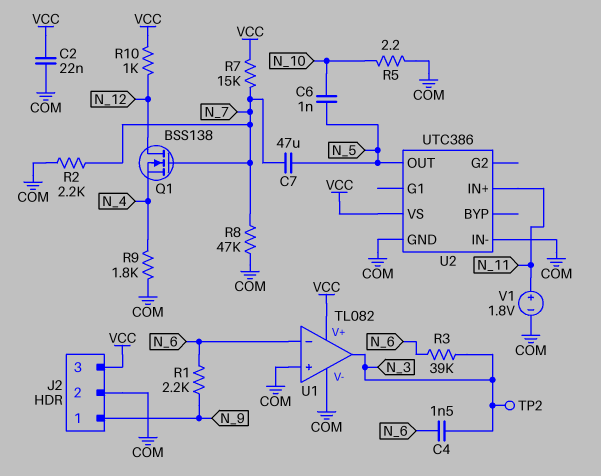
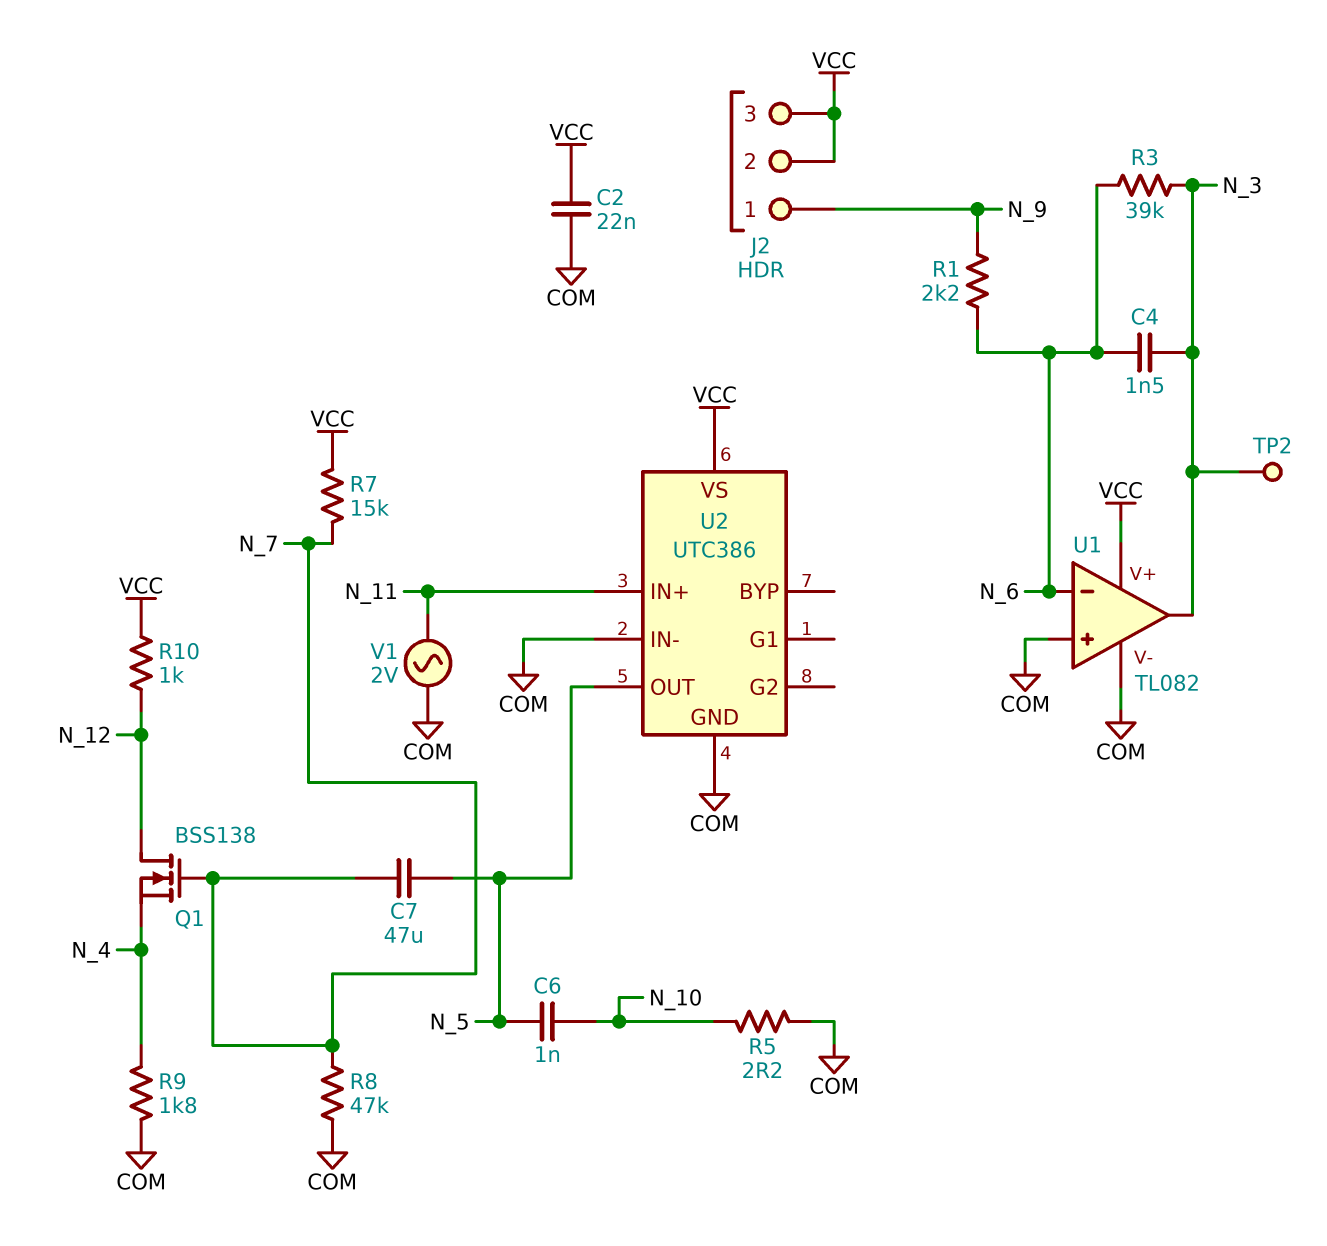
J2 pin 2: COM -> VCC
R2: 2.2k (COM, N_7) -> none
V1: 1.8V (plus N_11, minus COM) -> AC 2V (COM, N_11)

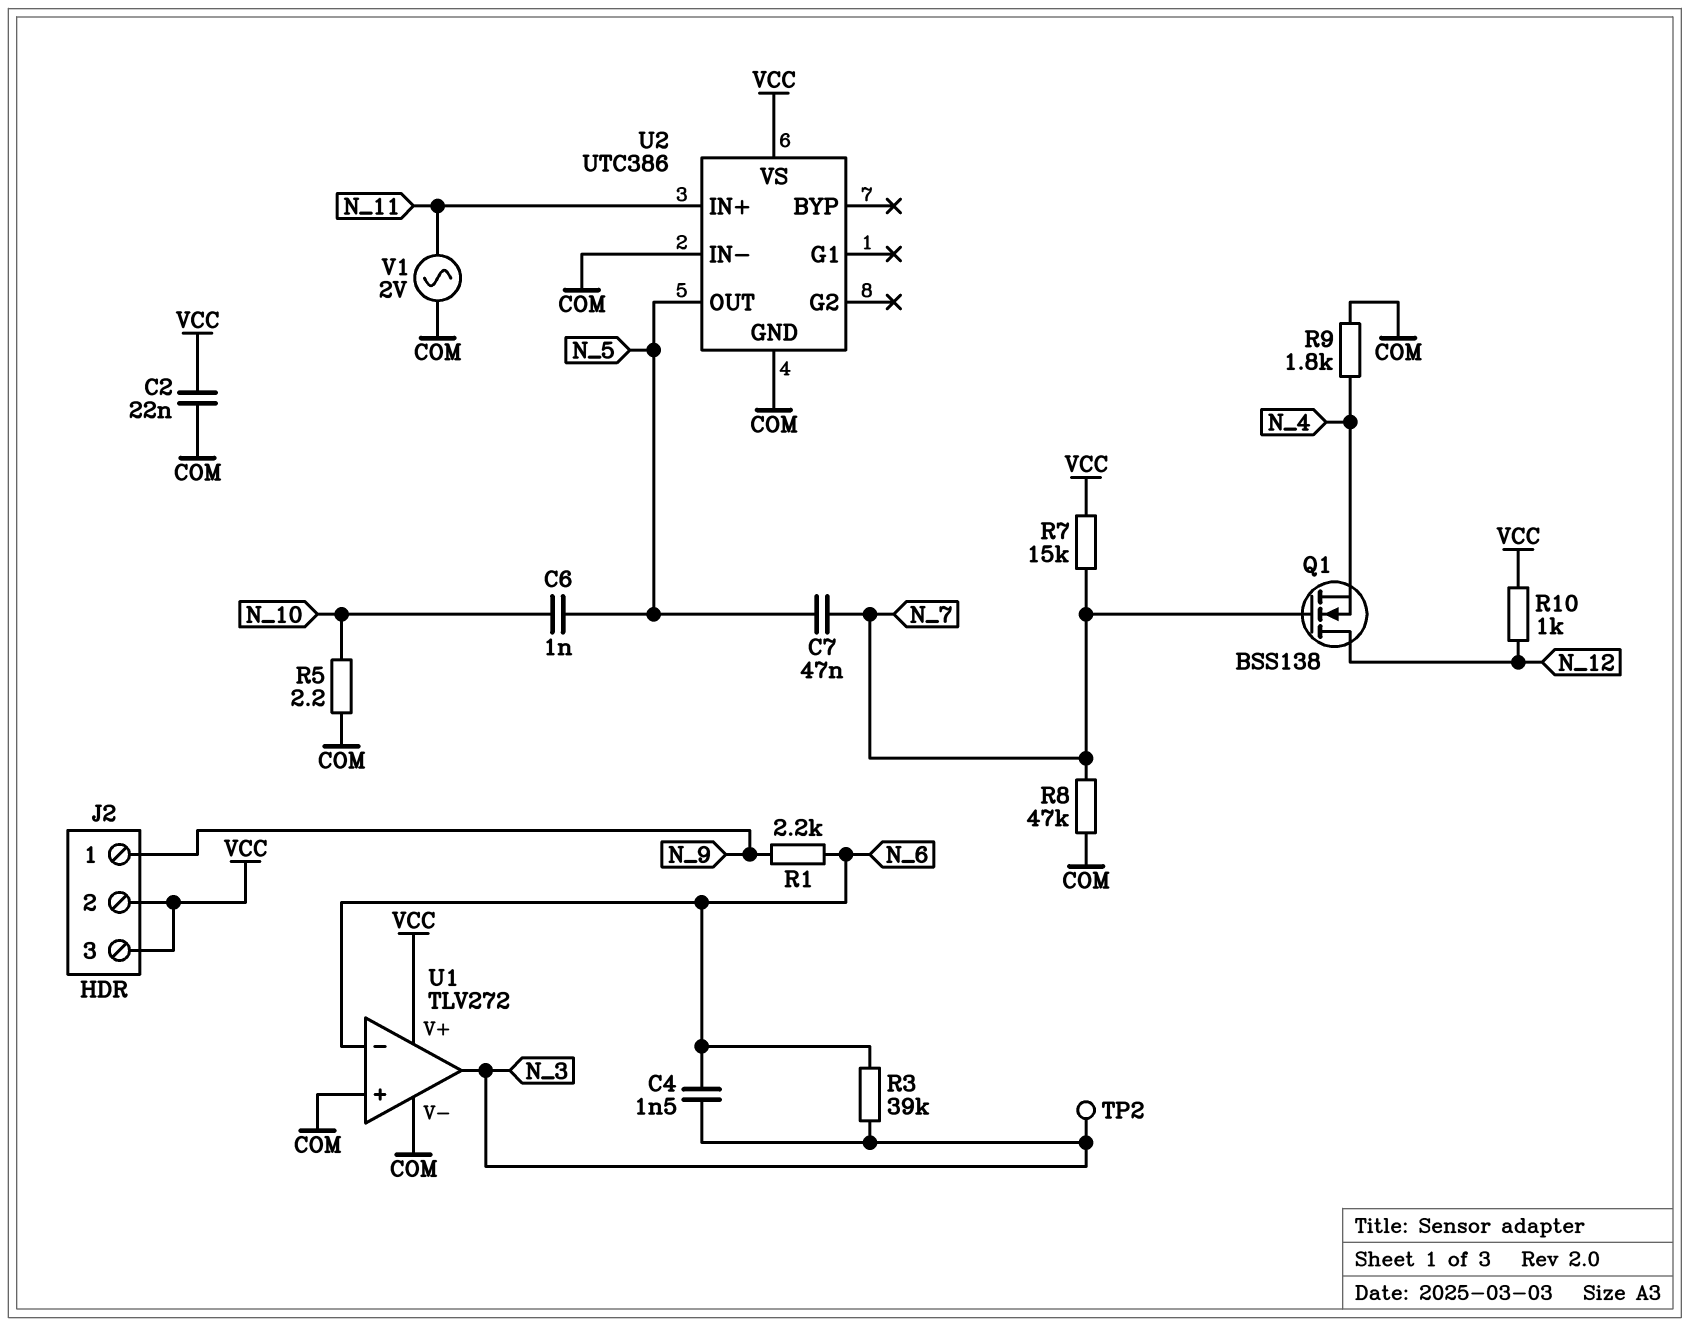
C7: 47uF (N_5, N_7) -> 47nF (N_5, N_7)
U1: TL082 -> TLV272

